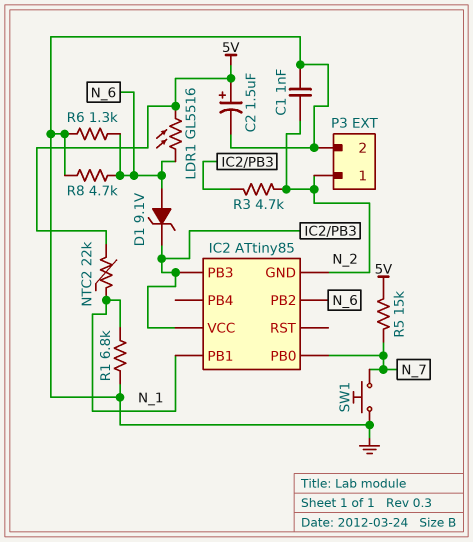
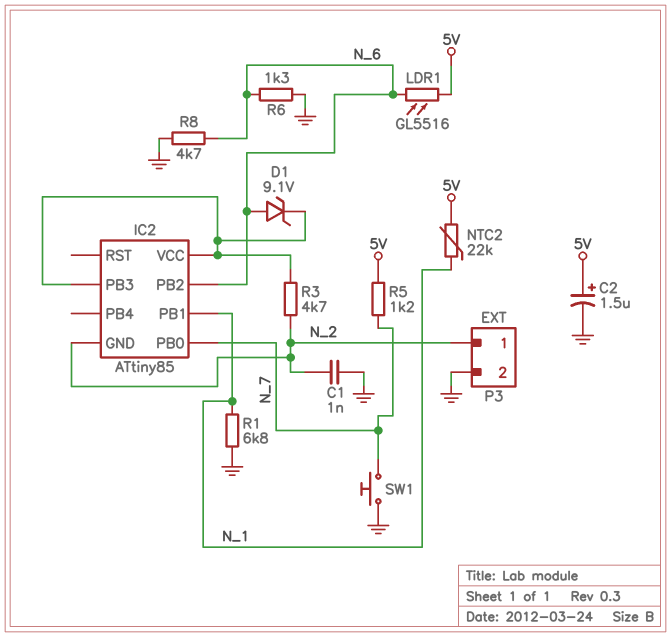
R5: 15k (5V, N_7) -> 1.2k (5V, N_7)

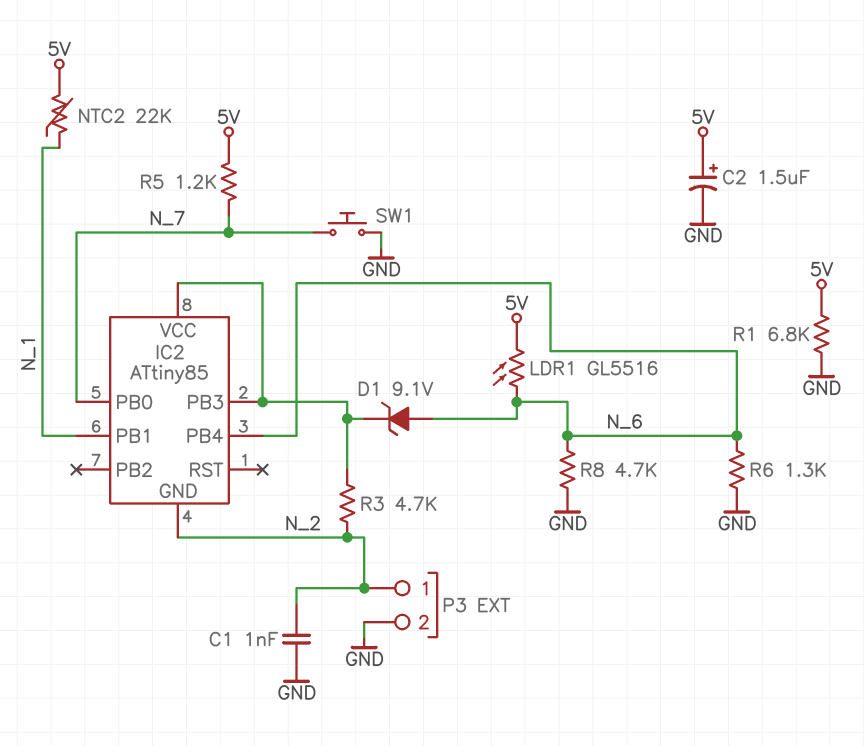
IC2 pin PB2: N_6 -> none
IC2 pin PB4: none -> N_6
R1: 6.8k (GND, N_1) -> 6.8k (5V, GND)

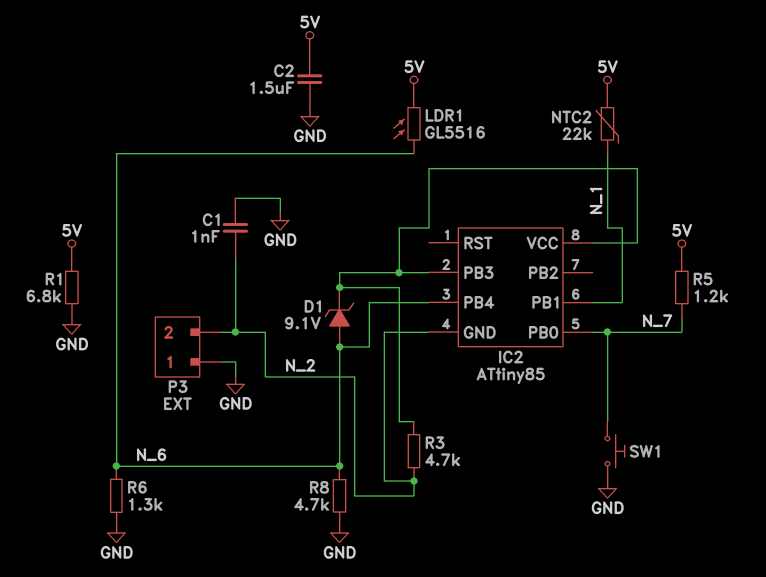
C2: 1.5uF (plus 5V, minus GND) -> 1.5uF (5V, GND)
P3 pin 1: N_2 -> GND
P3 pin 2: GND -> N_2

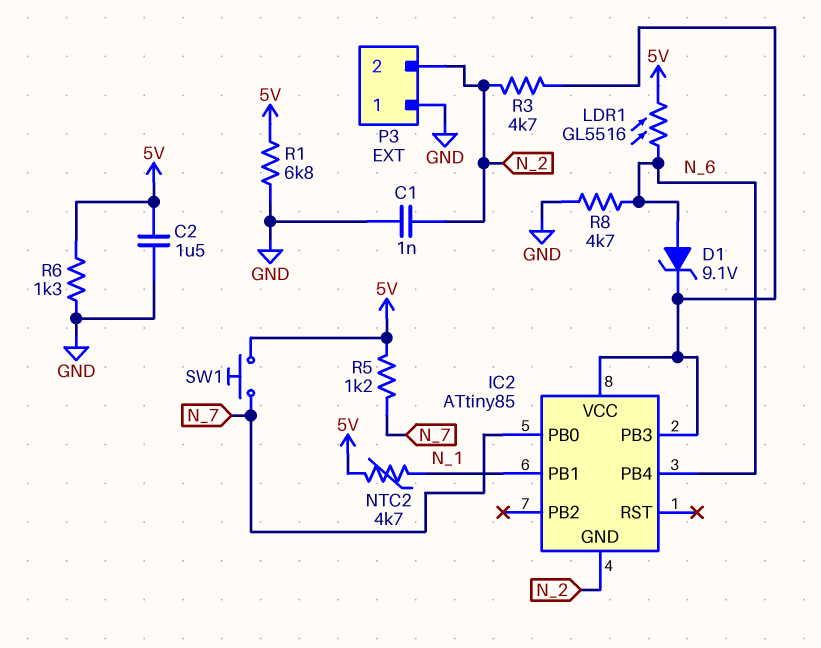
NTC2: 22k (5V, N_1) -> 4.7k (5V, N_1)
R6: 1.3k (GND, N_6) -> 1.3k (5V, GND)
SW1: button (GND, N_7) -> button (5V, N_7)

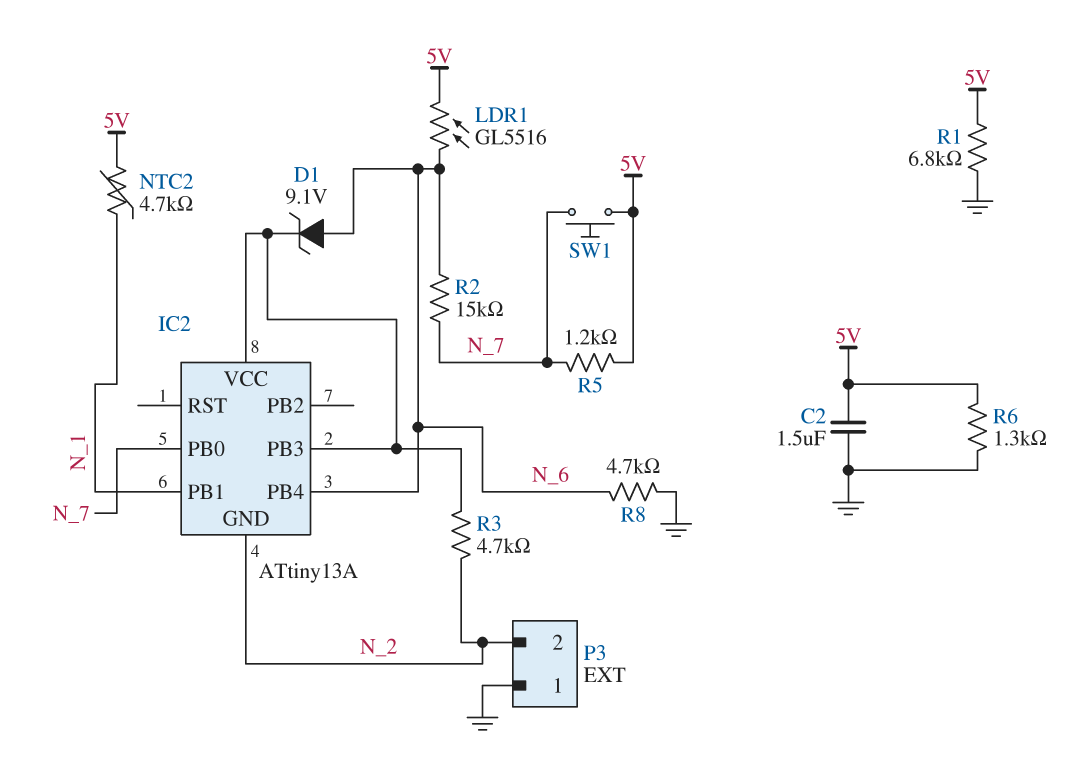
C1: 1nF (GND, N_2) -> none
IC2: ATtiny85 -> ATtiny13A
R2: none -> 15k (N_6, N_7)

